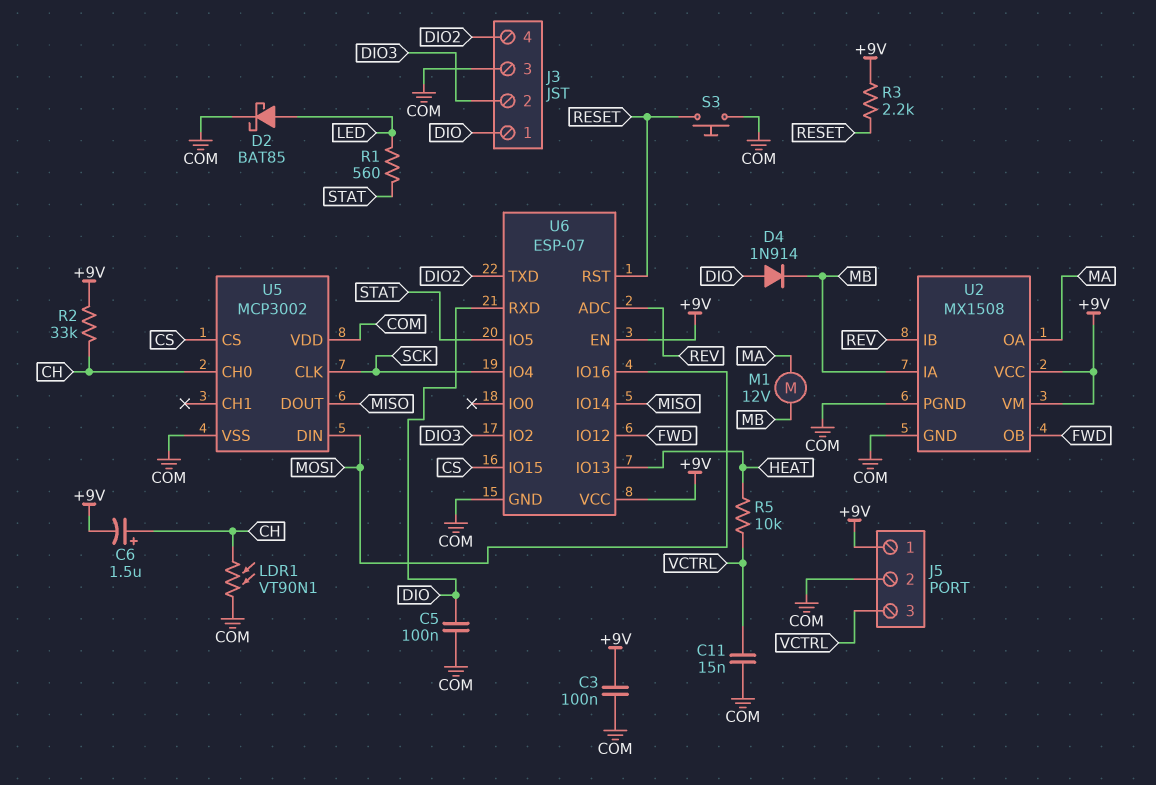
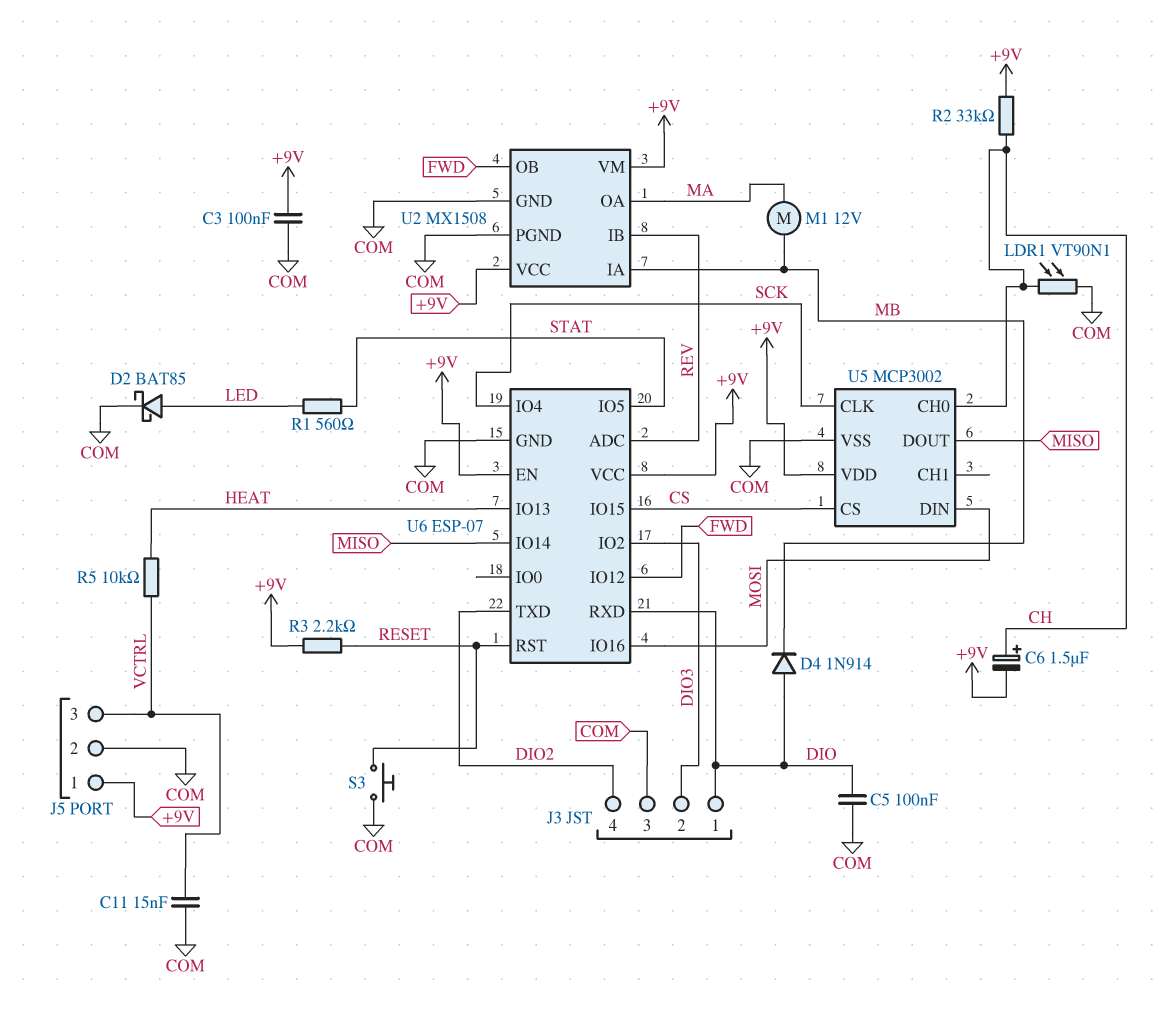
U5 pin VDD: COM -> +9V

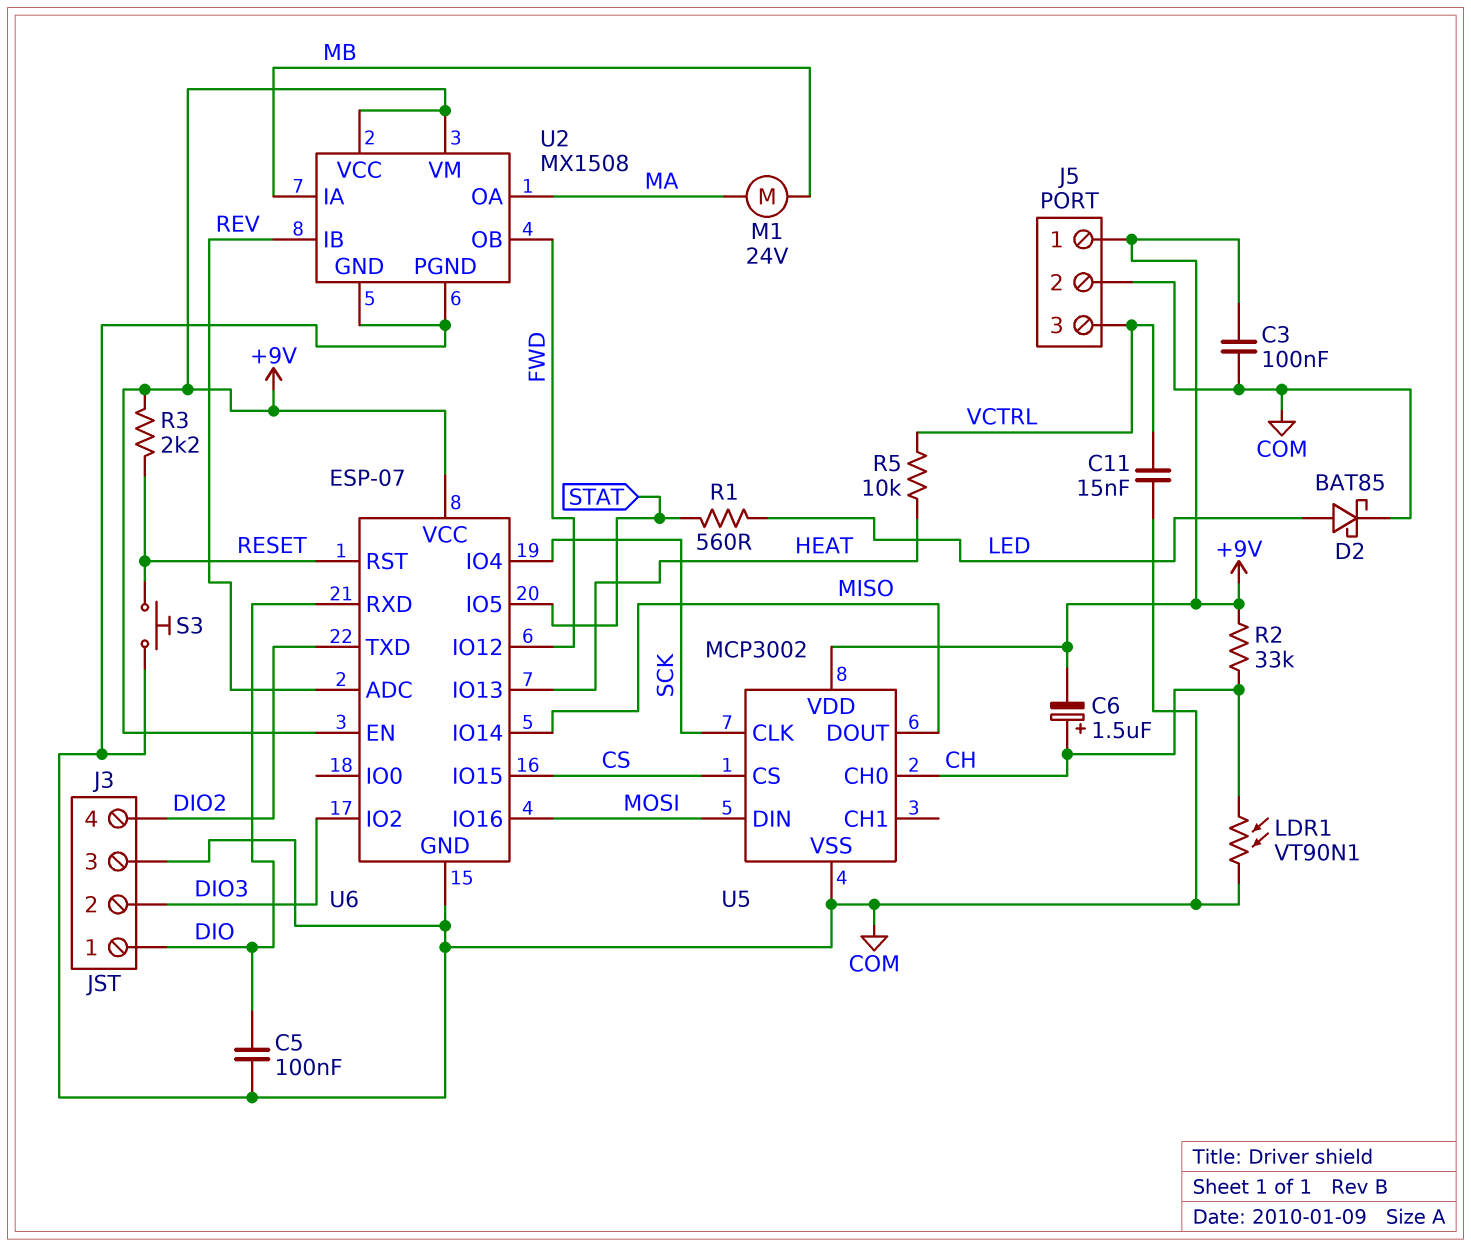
D4: diode 1N914 (A DIO, K MB) -> none
M1: motor 12V (MA, MB) -> motor 24V (MA, MB)

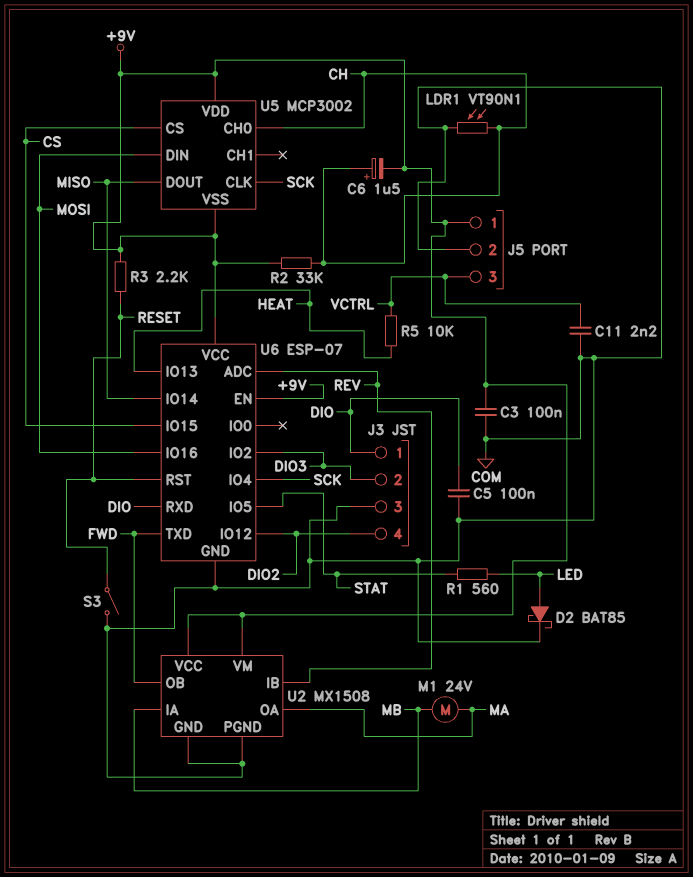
C11: 15nF (COM, VCTRL) -> 2.2nF (COM, VCTRL)
S3: button (COM, RESET) -> switch (COM, RESET)
U5 pin VSS: COM -> +9V
U6 pin IO12: FWD -> DIO2
U6 pin TXD: DIO2 -> FWD

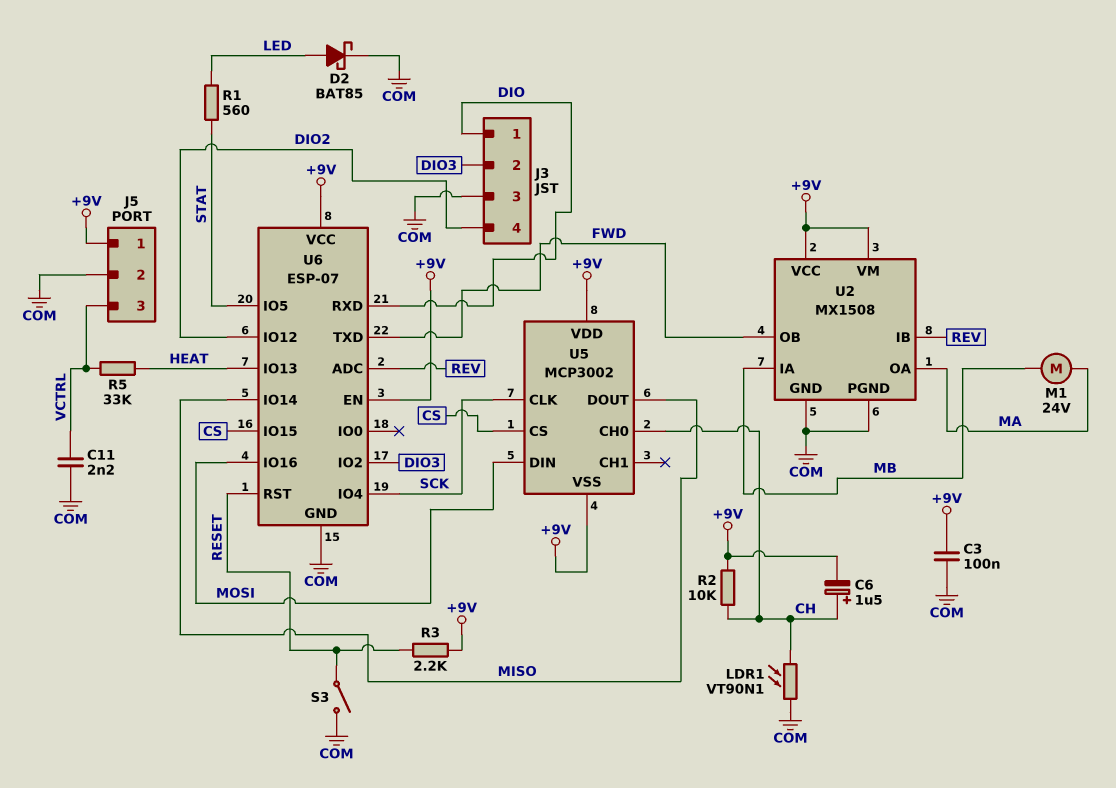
C5: 100nF (COM, DIO) -> none
R2: 33k (+9V, CH) -> 10k (+9V, CH)
R5: 10k (HEAT, VCTRL) -> 33k (HEAT, VCTRL)

